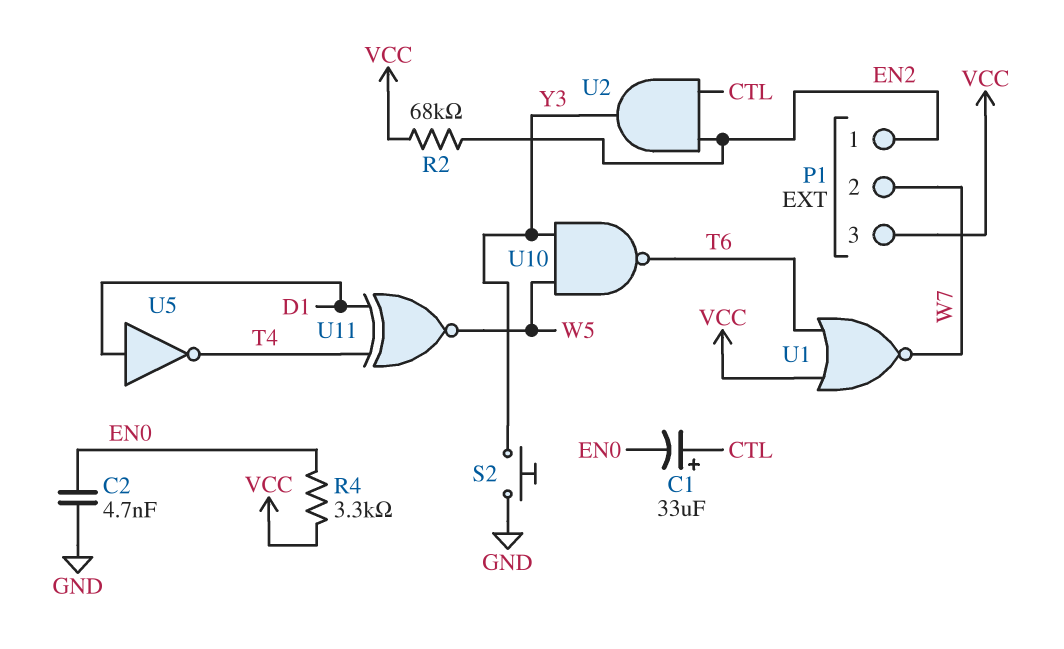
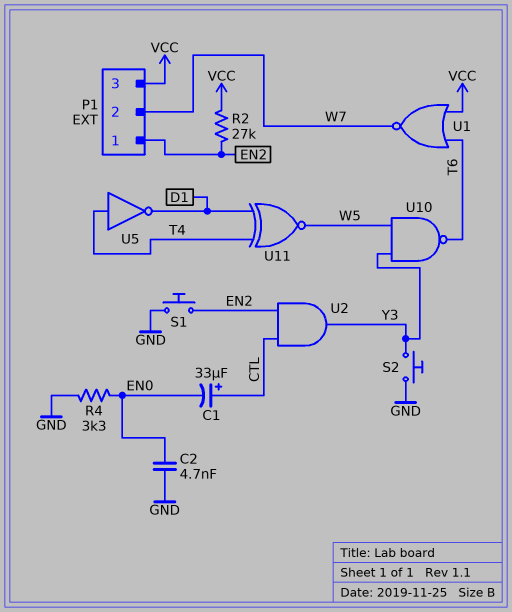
R2: 68k (EN2, VCC) -> 27k (EN2, VCC)
R4: 3.3k (EN0, VCC) -> 3.3k (EN0, GND)
S1: none -> button (EN2, GND)
U5: NOT (in D1, out T4) -> NOT (in T4, out D1)

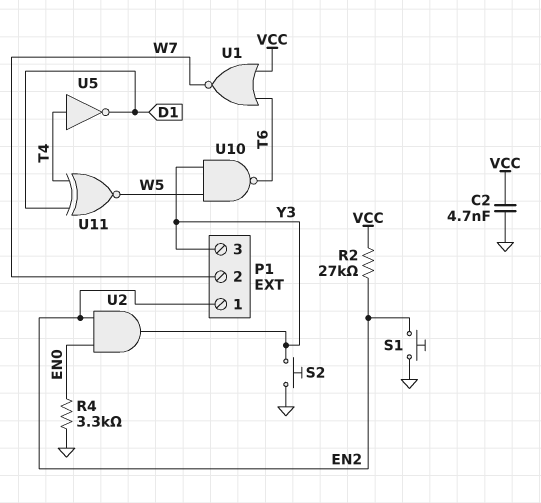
C1: 33uF (plus CTL, minus EN0) -> none
C2: 4.7nF (EN0, GND) -> 4.7nF (GND, VCC)
P1 pin 3: VCC -> Y3
U2: AND (in CTL, in EN2, out Y3) -> AND (in EN0, in EN2, out Y3)

